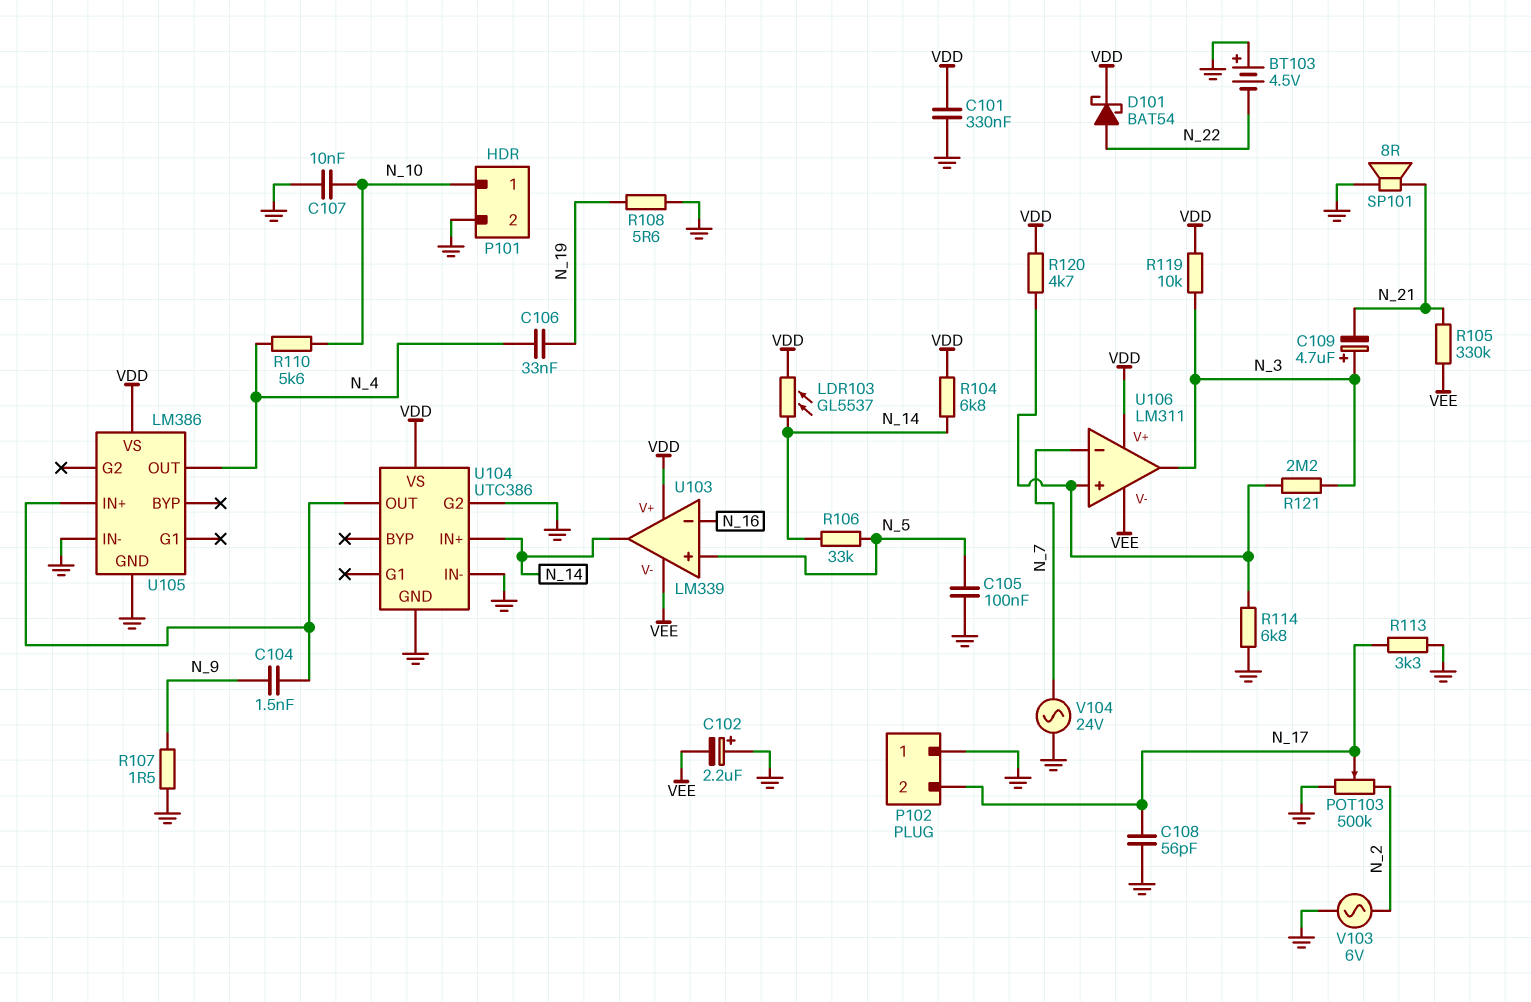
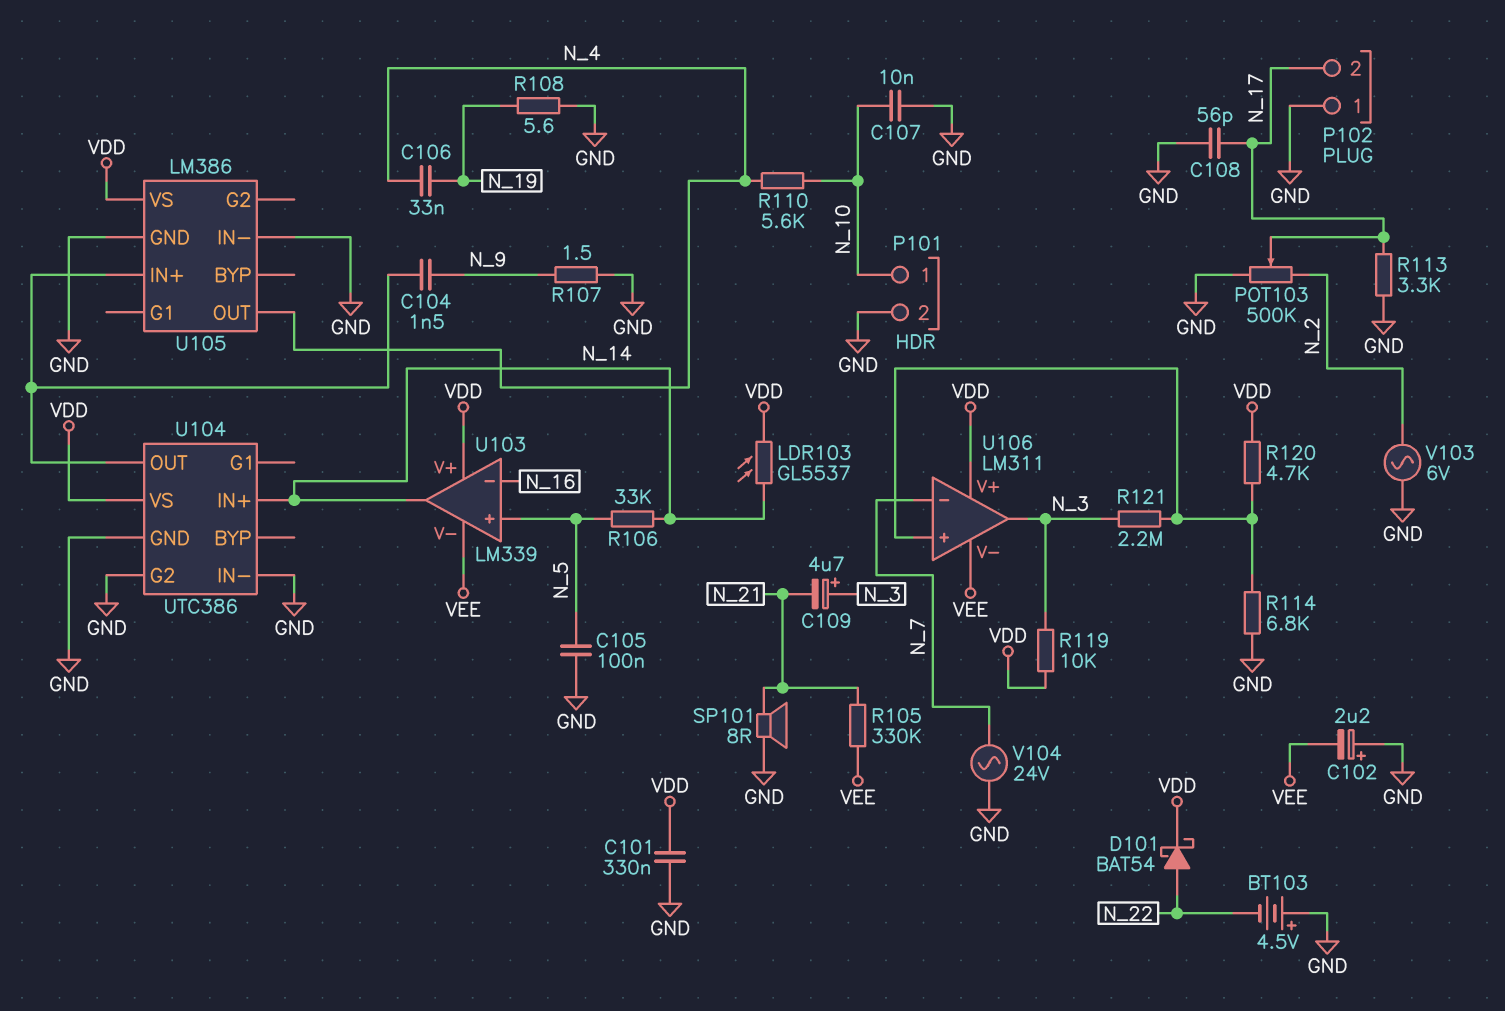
R104: 6.8k (N_14, VDD) -> none

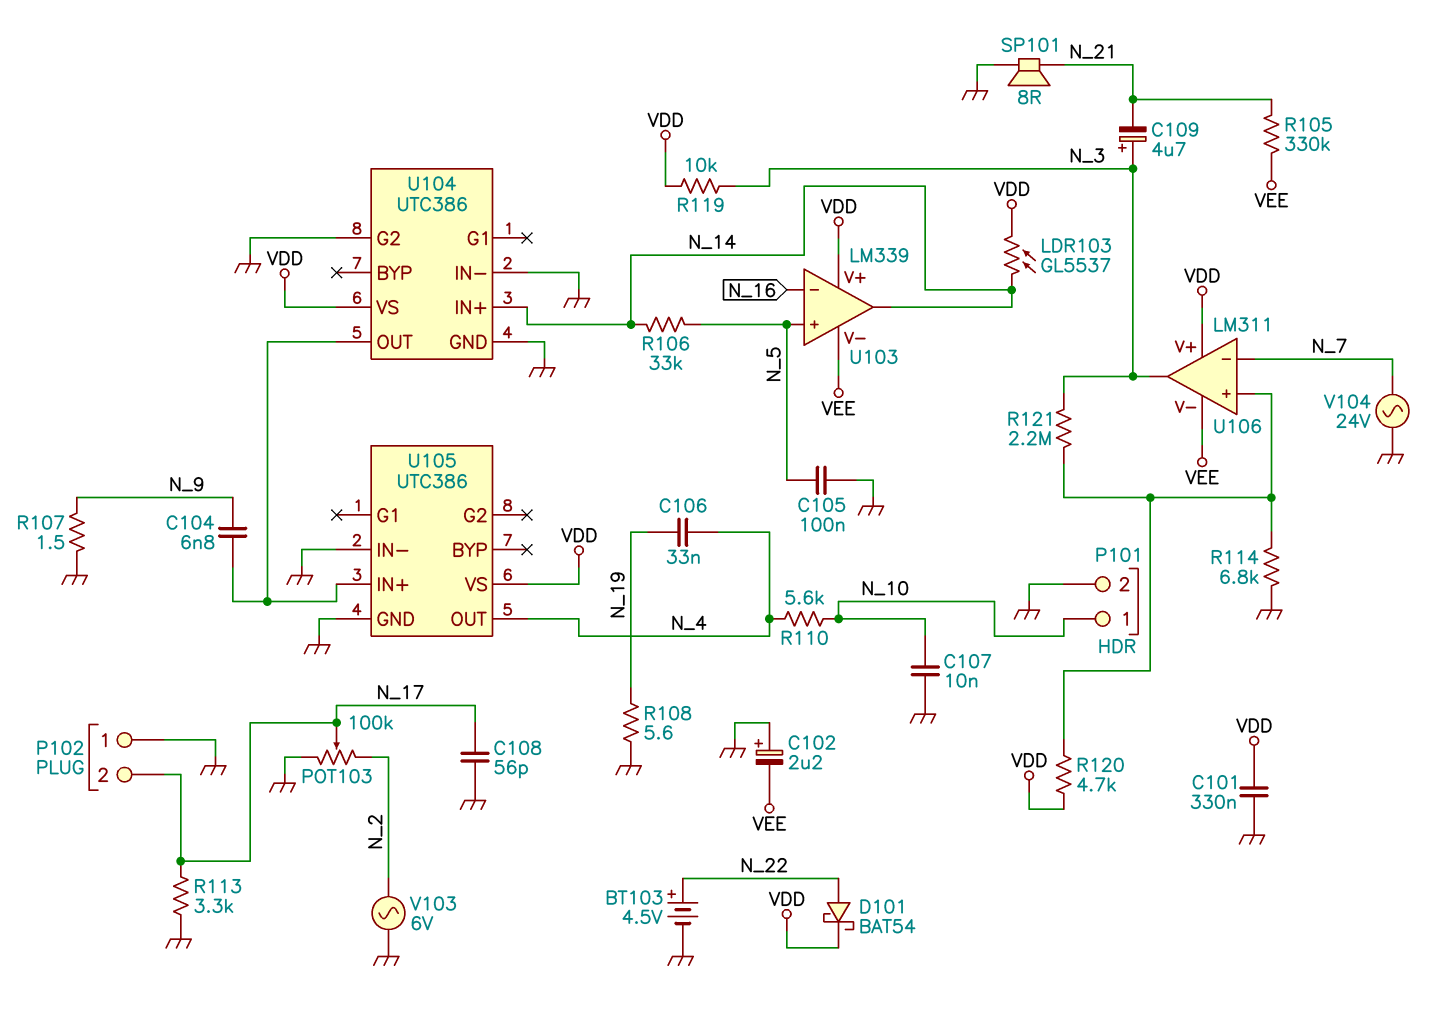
BT103: 4.5V (plus GND, minus N_22) -> 4.5V (plus N_22, minus GND)
C104: 1.5nF (N_9, U104/OUT) -> 6.8nF (N_9, U104/OUT)
POT103: 500k (GND, N_2, wiper N_17) -> 100k (GND, N_2, wiper N_17)
U105: LM386 -> UTC386

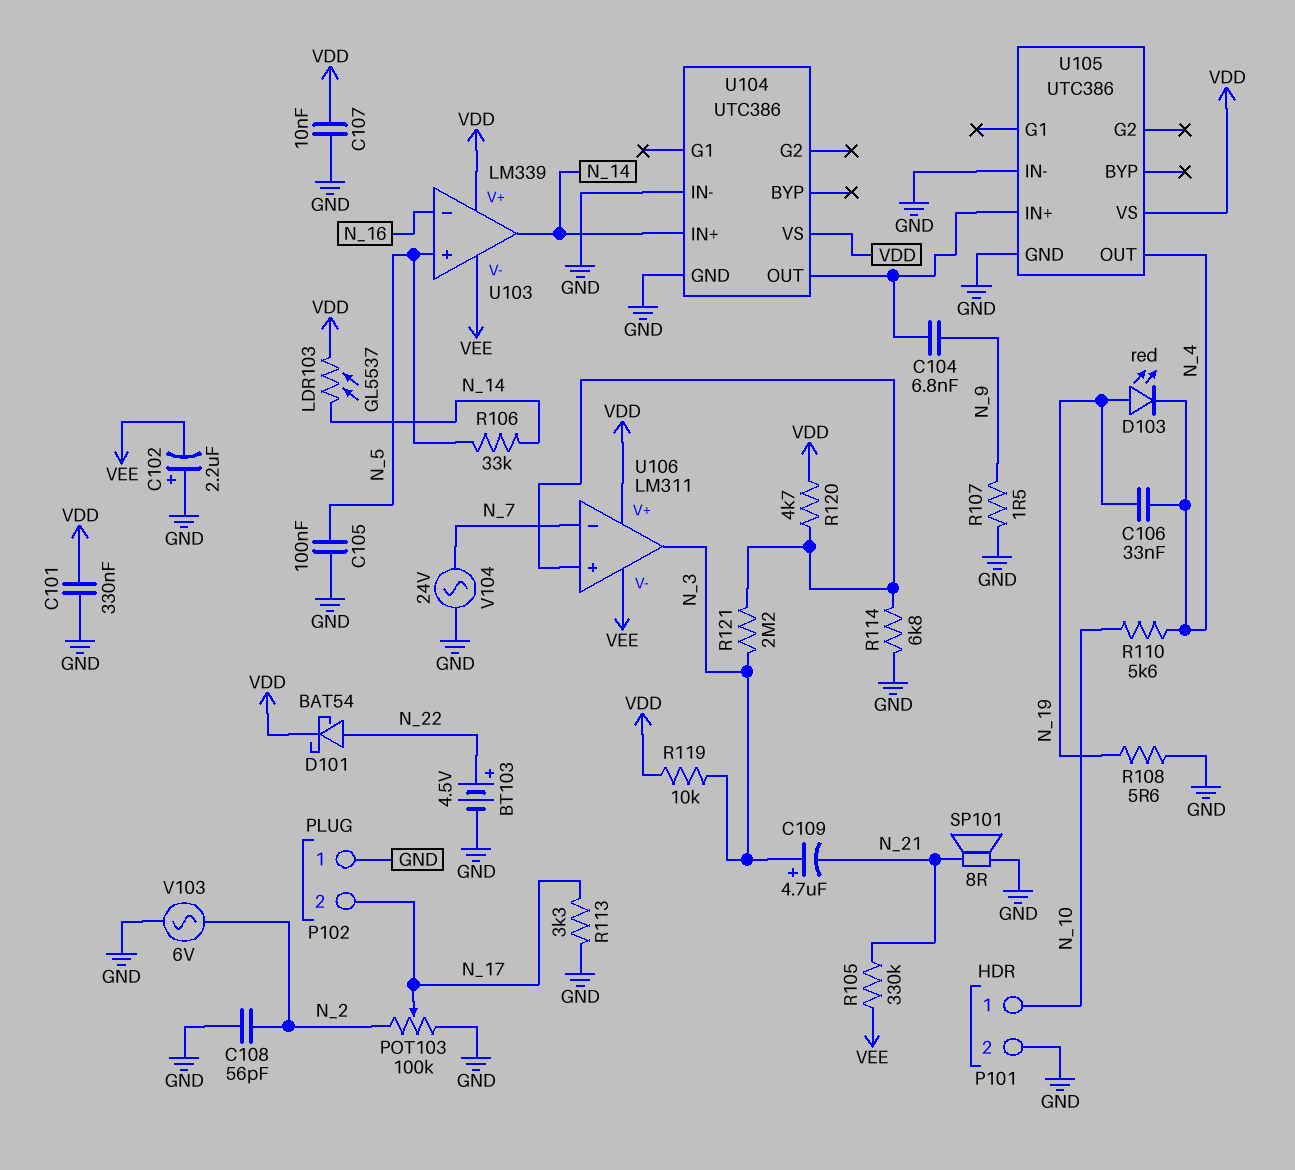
C107: 10nF (GND, N_10) -> 10nF (GND, VDD)
C108: 56pF (GND, N_17) -> 56pF (GND, N_2)
D103: none -> LED red (A N_19, K N_4)
U104 pin G2: GND -> none

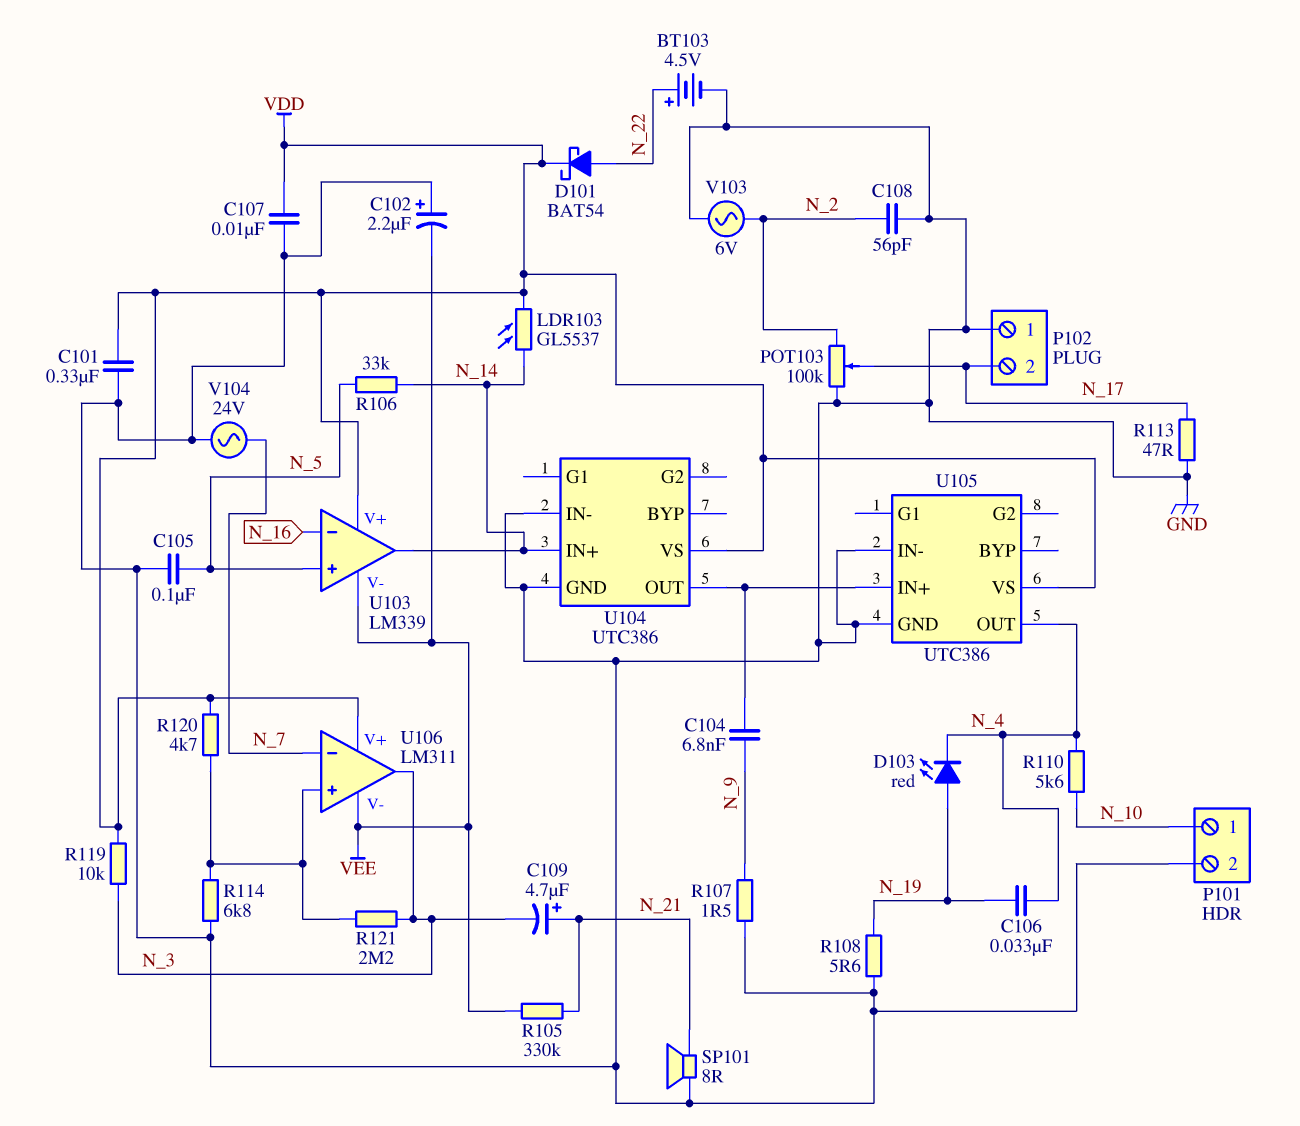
C109: 4.7uF (plus N_3, minus N_21) -> 4.7uF (plus N_21, minus N_3)
R113: 3.3k (GND, N_17) -> 47 (GND, N_17)

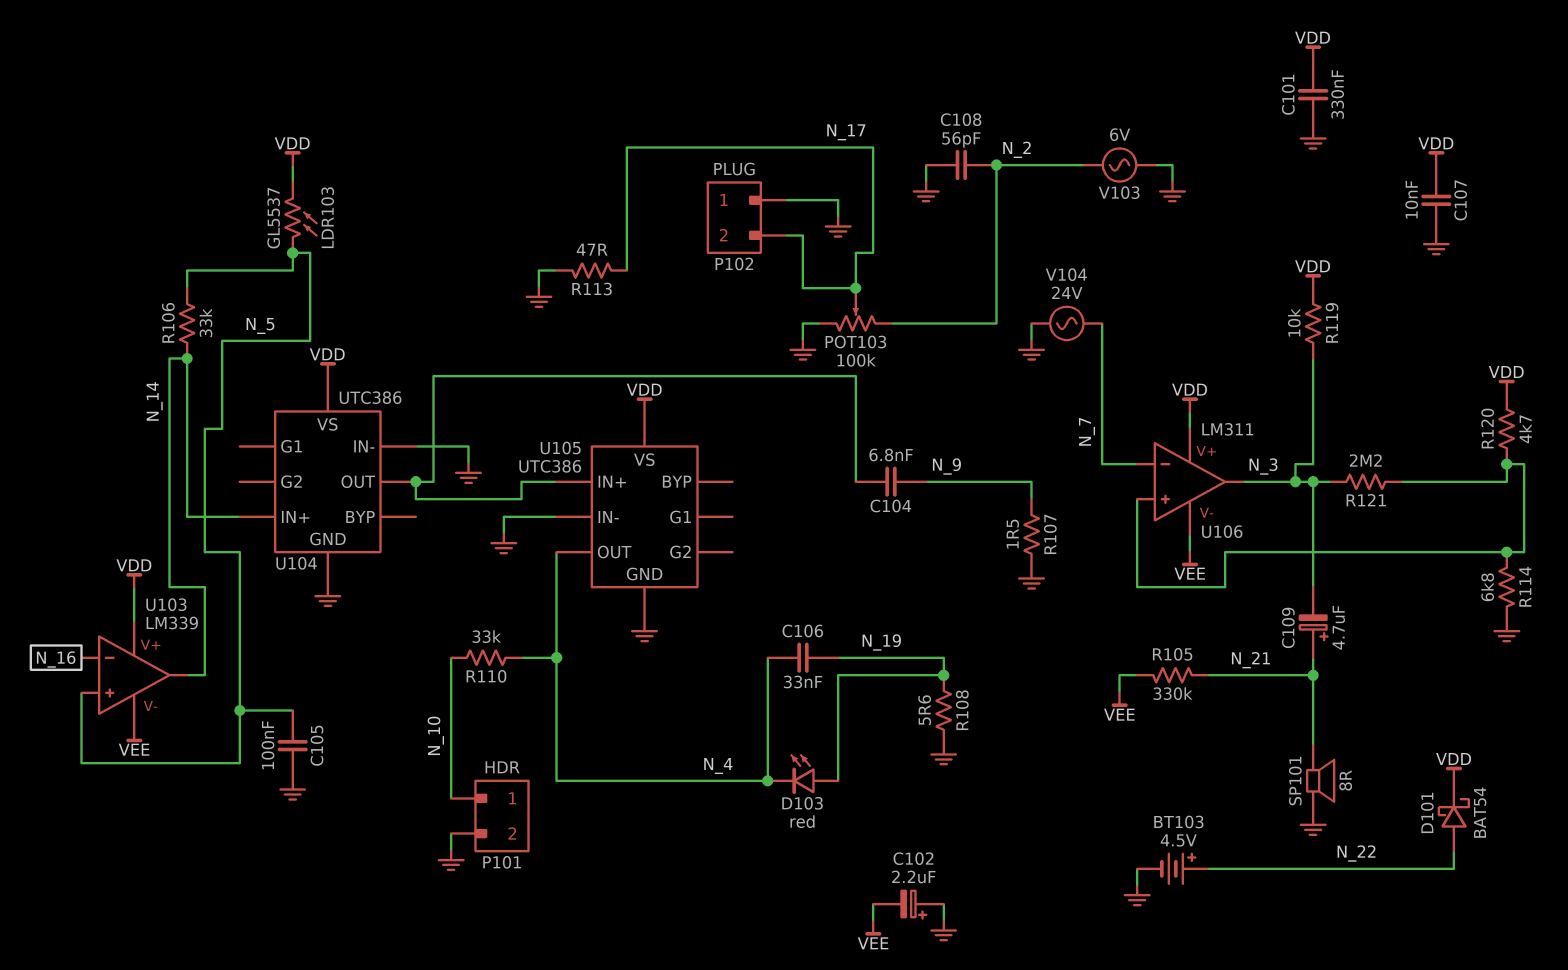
LDR103: GL5537 (N_14, VDD) -> GL5537 (N_5, VDD)
R110: 5.6k (N_4, N_10) -> 33k (N_4, N_10)

